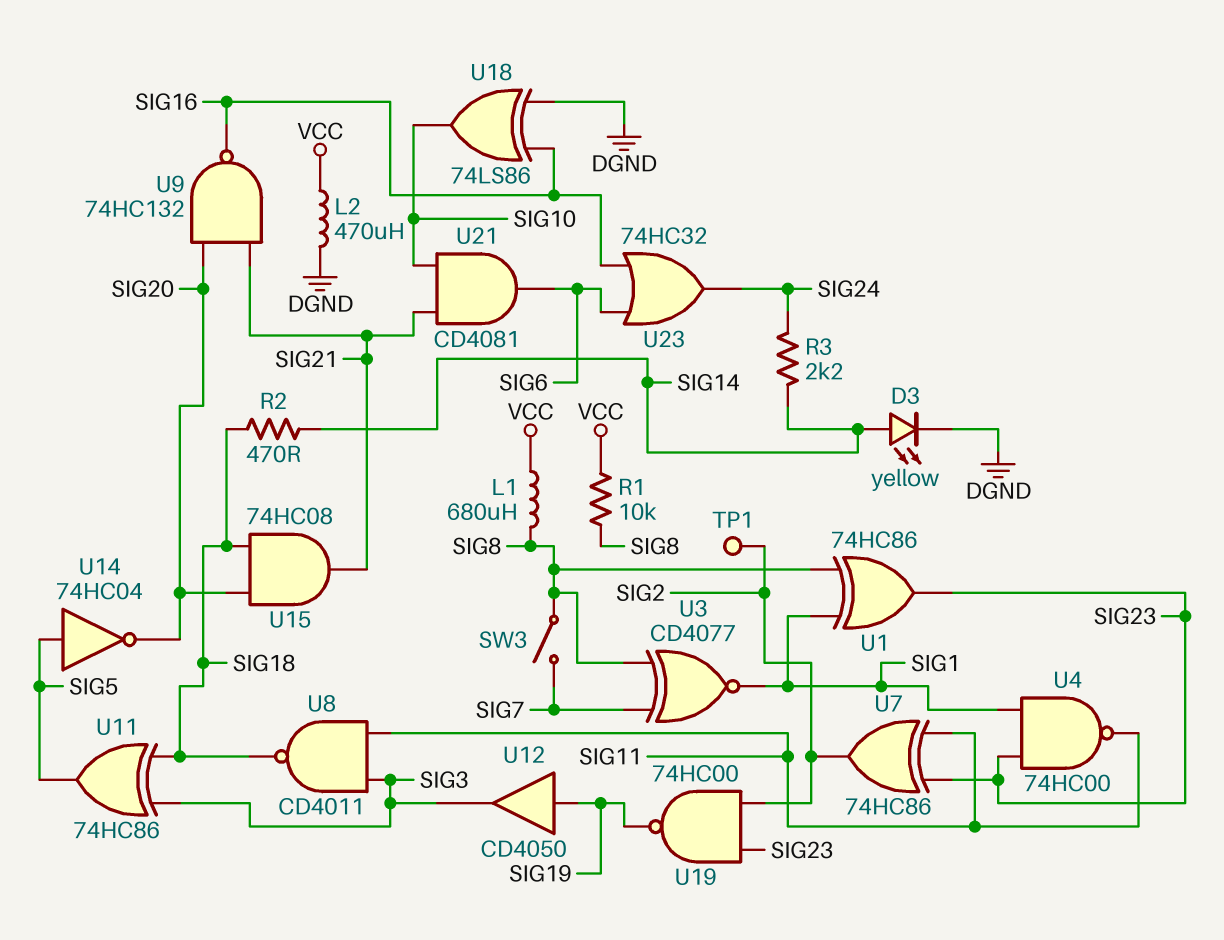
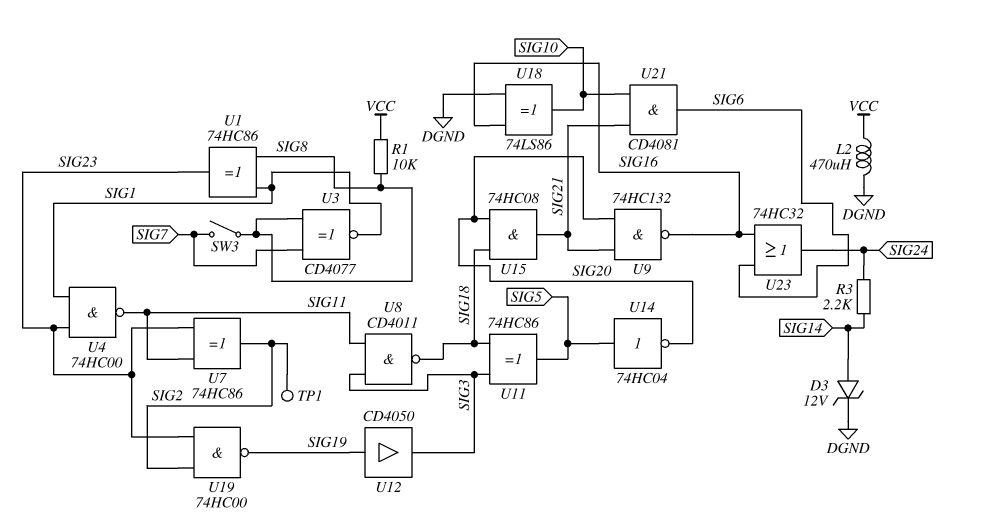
D3: LED yellow (A SIG14, K DGND) -> zener 12V (A SIG14, K DGND)
L1: 680uH (SIG8, VCC) -> none
R2: 470 (SIG14, SIG18) -> none

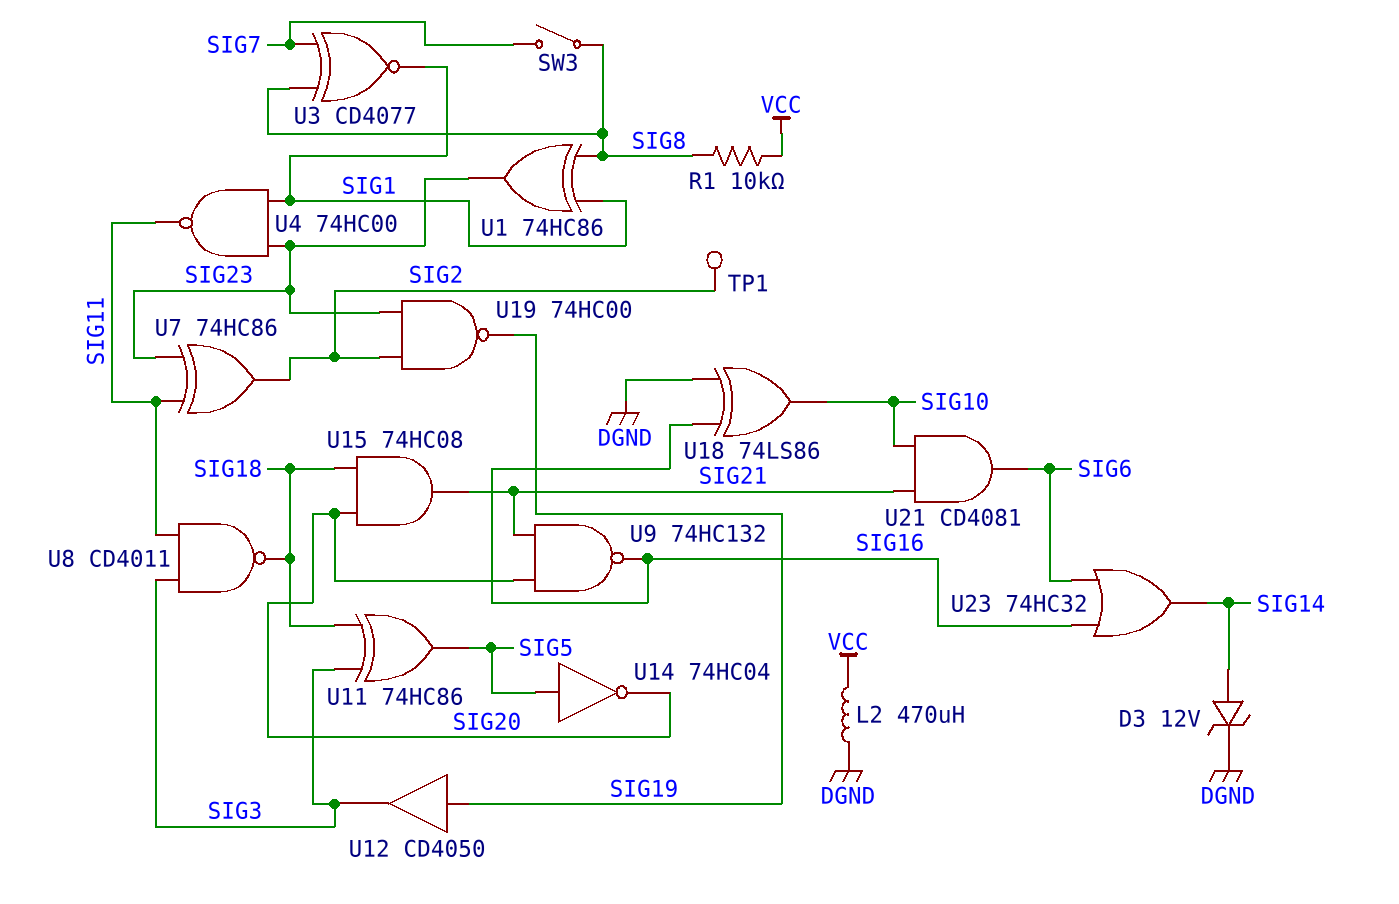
R3: 2.2k (SIG14, SIG24) -> none
U23: OR 74HC32 (in SIG6, in SIG16, out SIG24) -> OR 74HC32 (in SIG6, in SIG16, out SIG14)

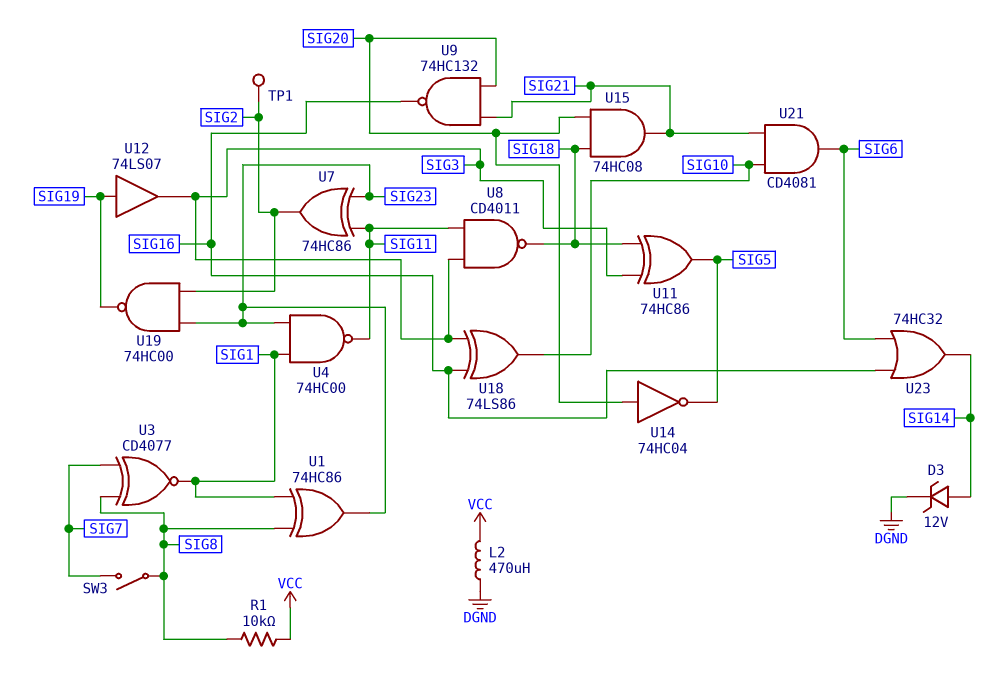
U12: buffer CD4050 (in SIG19, out SIG3) -> buffer 74LS07 (in SIG19, out SIG3)
U14: NOT 74HC04 (in SIG5, out SIG20) -> NOT 74HC04 (in SIG20, out SIG5)
U18: XOR 74LS86 (in DGND, in SIG16, out SIG10) -> XOR 74LS86 (in SIG3, in SIG16, out SIG10)

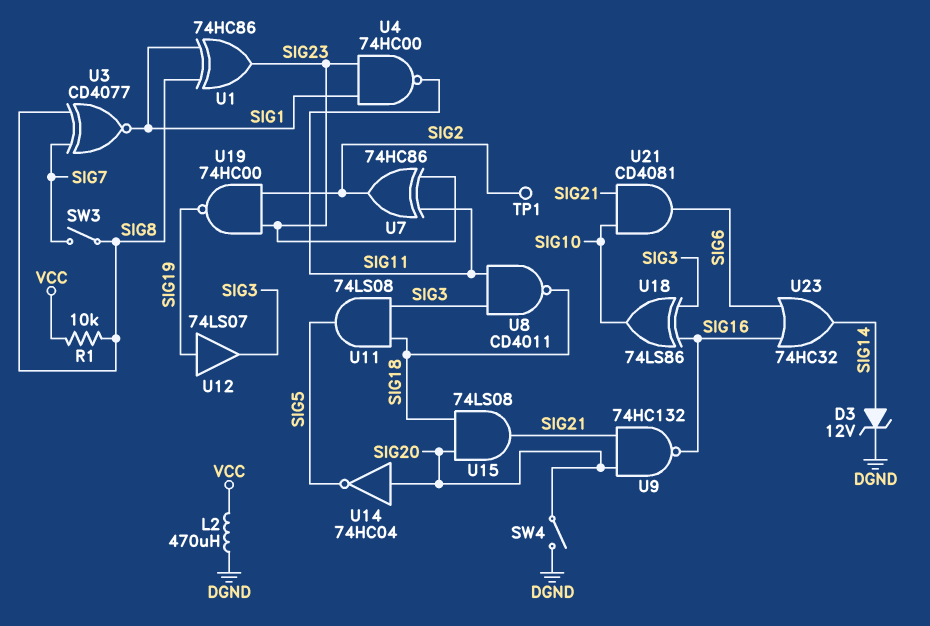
SW4: none -> switch (DGND, SIG20)
U11: XOR 74HC86 (in SIG3, in SIG18, out SIG5) -> AND 74LS08 (in SIG3, in SIG18, out SIG5)
U15: AND 74HC08 (in SIG18, in SIG20, out SIG21) -> AND 74LS08 (in SIG18, in SIG20, out SIG21)

